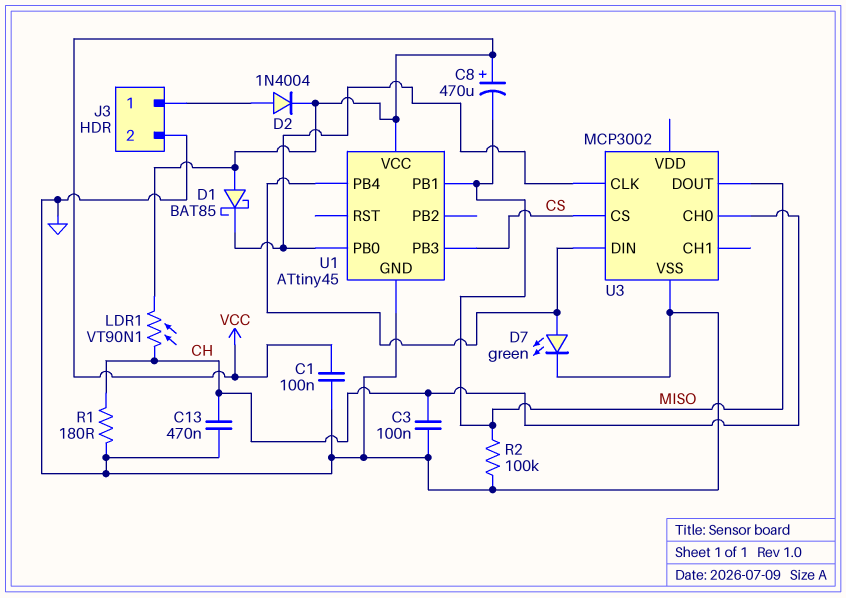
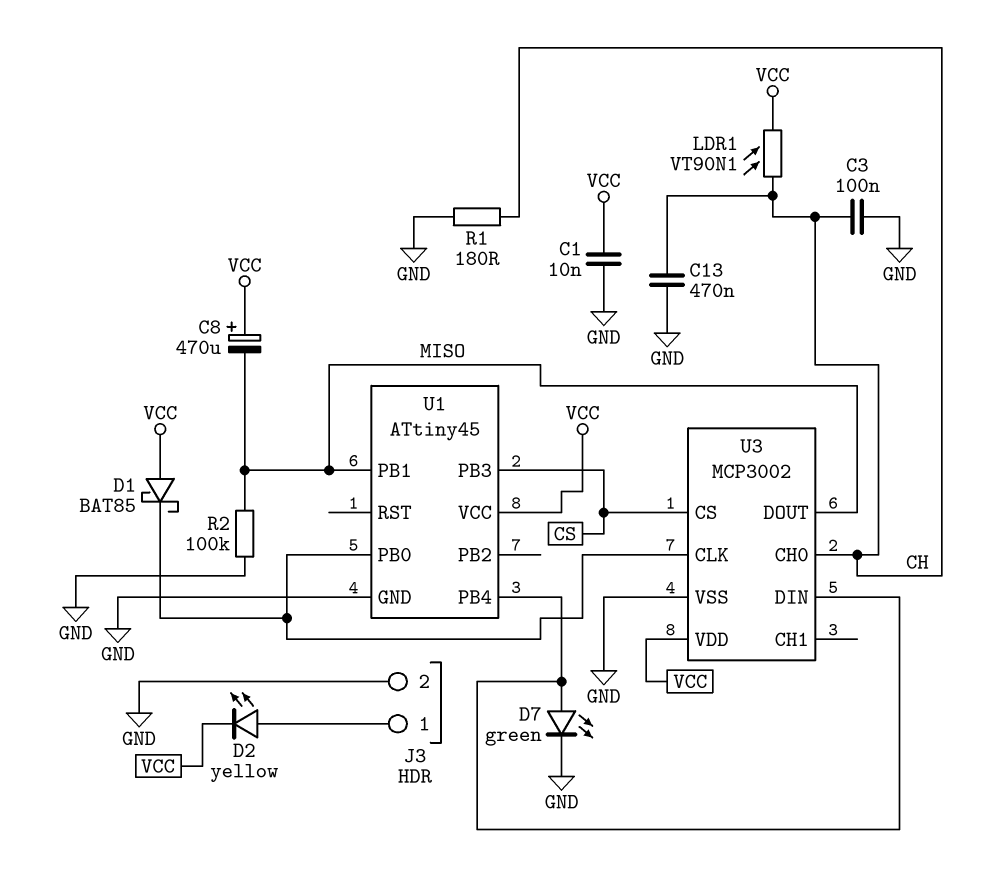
C1: 100nF (GND, VCC) -> 10nF (GND, VCC)
D2: diode 1N4004 (A J3/1, K VCC) -> LED yellow (A J3/1, K VCC)
U3 pin VDD: none -> VCC

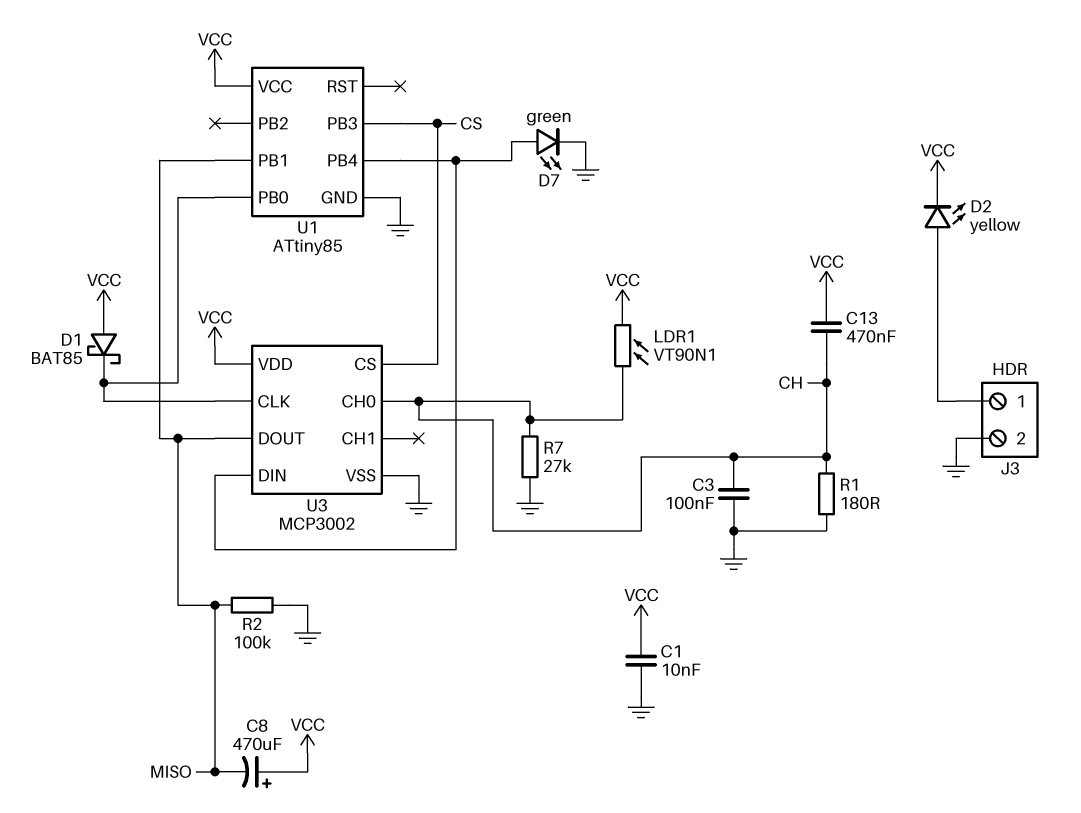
C13: 470nF (CH, GND) -> 470nF (CH, VCC)
R7: none -> 27k (CH, GND)
U1: ATtiny45 -> ATtiny85

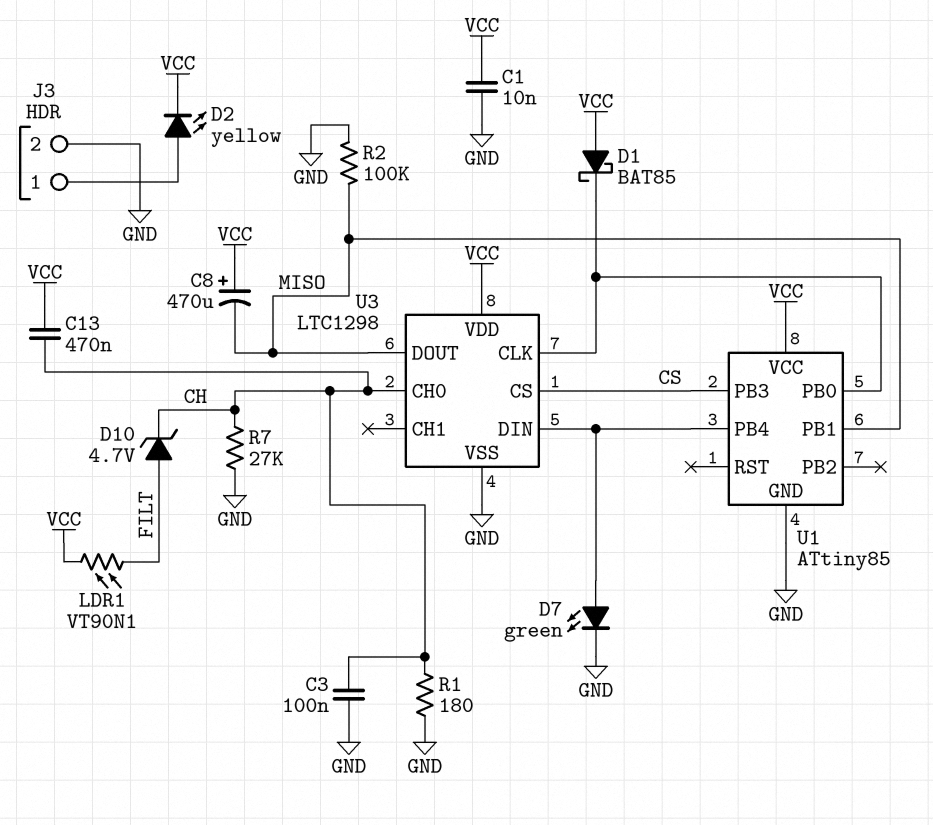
D10: none -> zener 4.7V (A FILT, K CH)
LDR1: VT90N1 (CH, VCC) -> VT90N1 (FILT, VCC)
U3: MCP3002 -> LTC1298

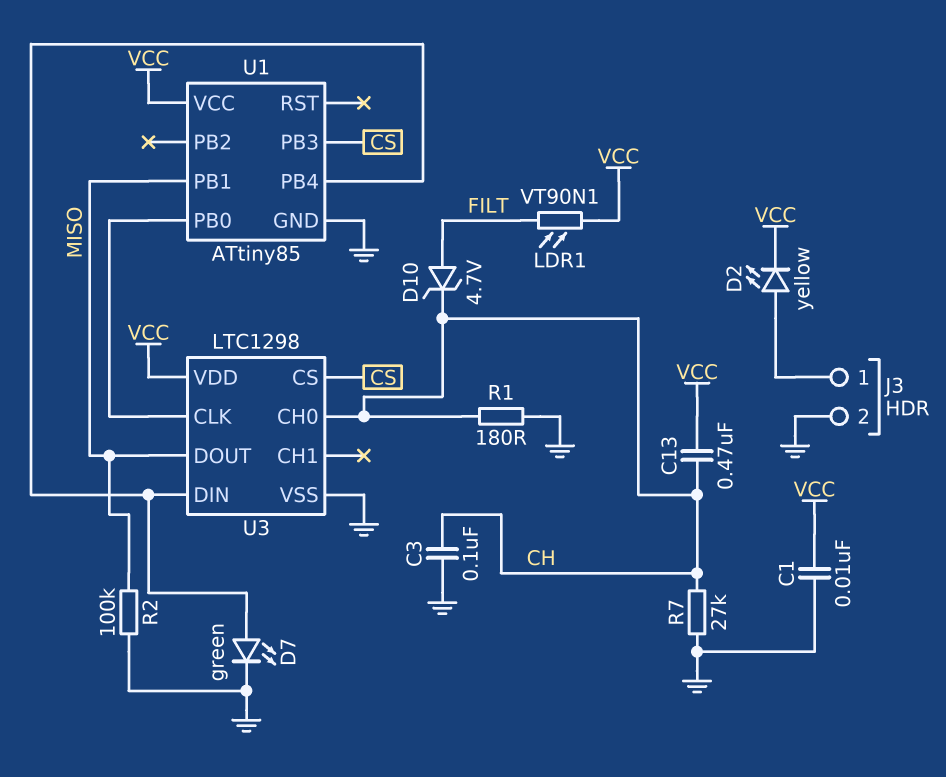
C8: 470uF (plus VCC, minus MISO) -> none
D1: schottky BAT85 (A VCC, K U1/PB0) -> none

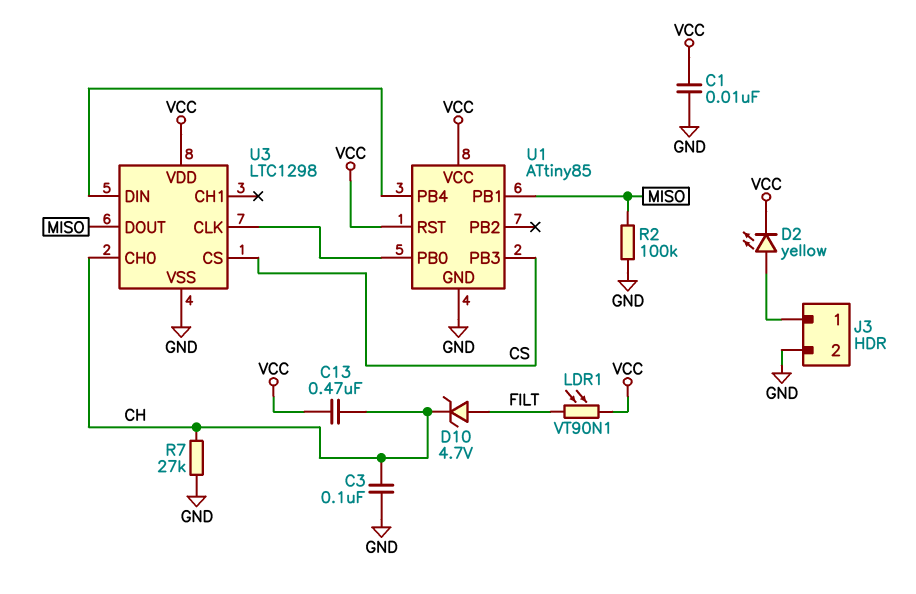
D7: LED green (A U1/PB4, K GND) -> none
R1: 180 (CH, GND) -> none
U1 pin RST: none -> VCC

